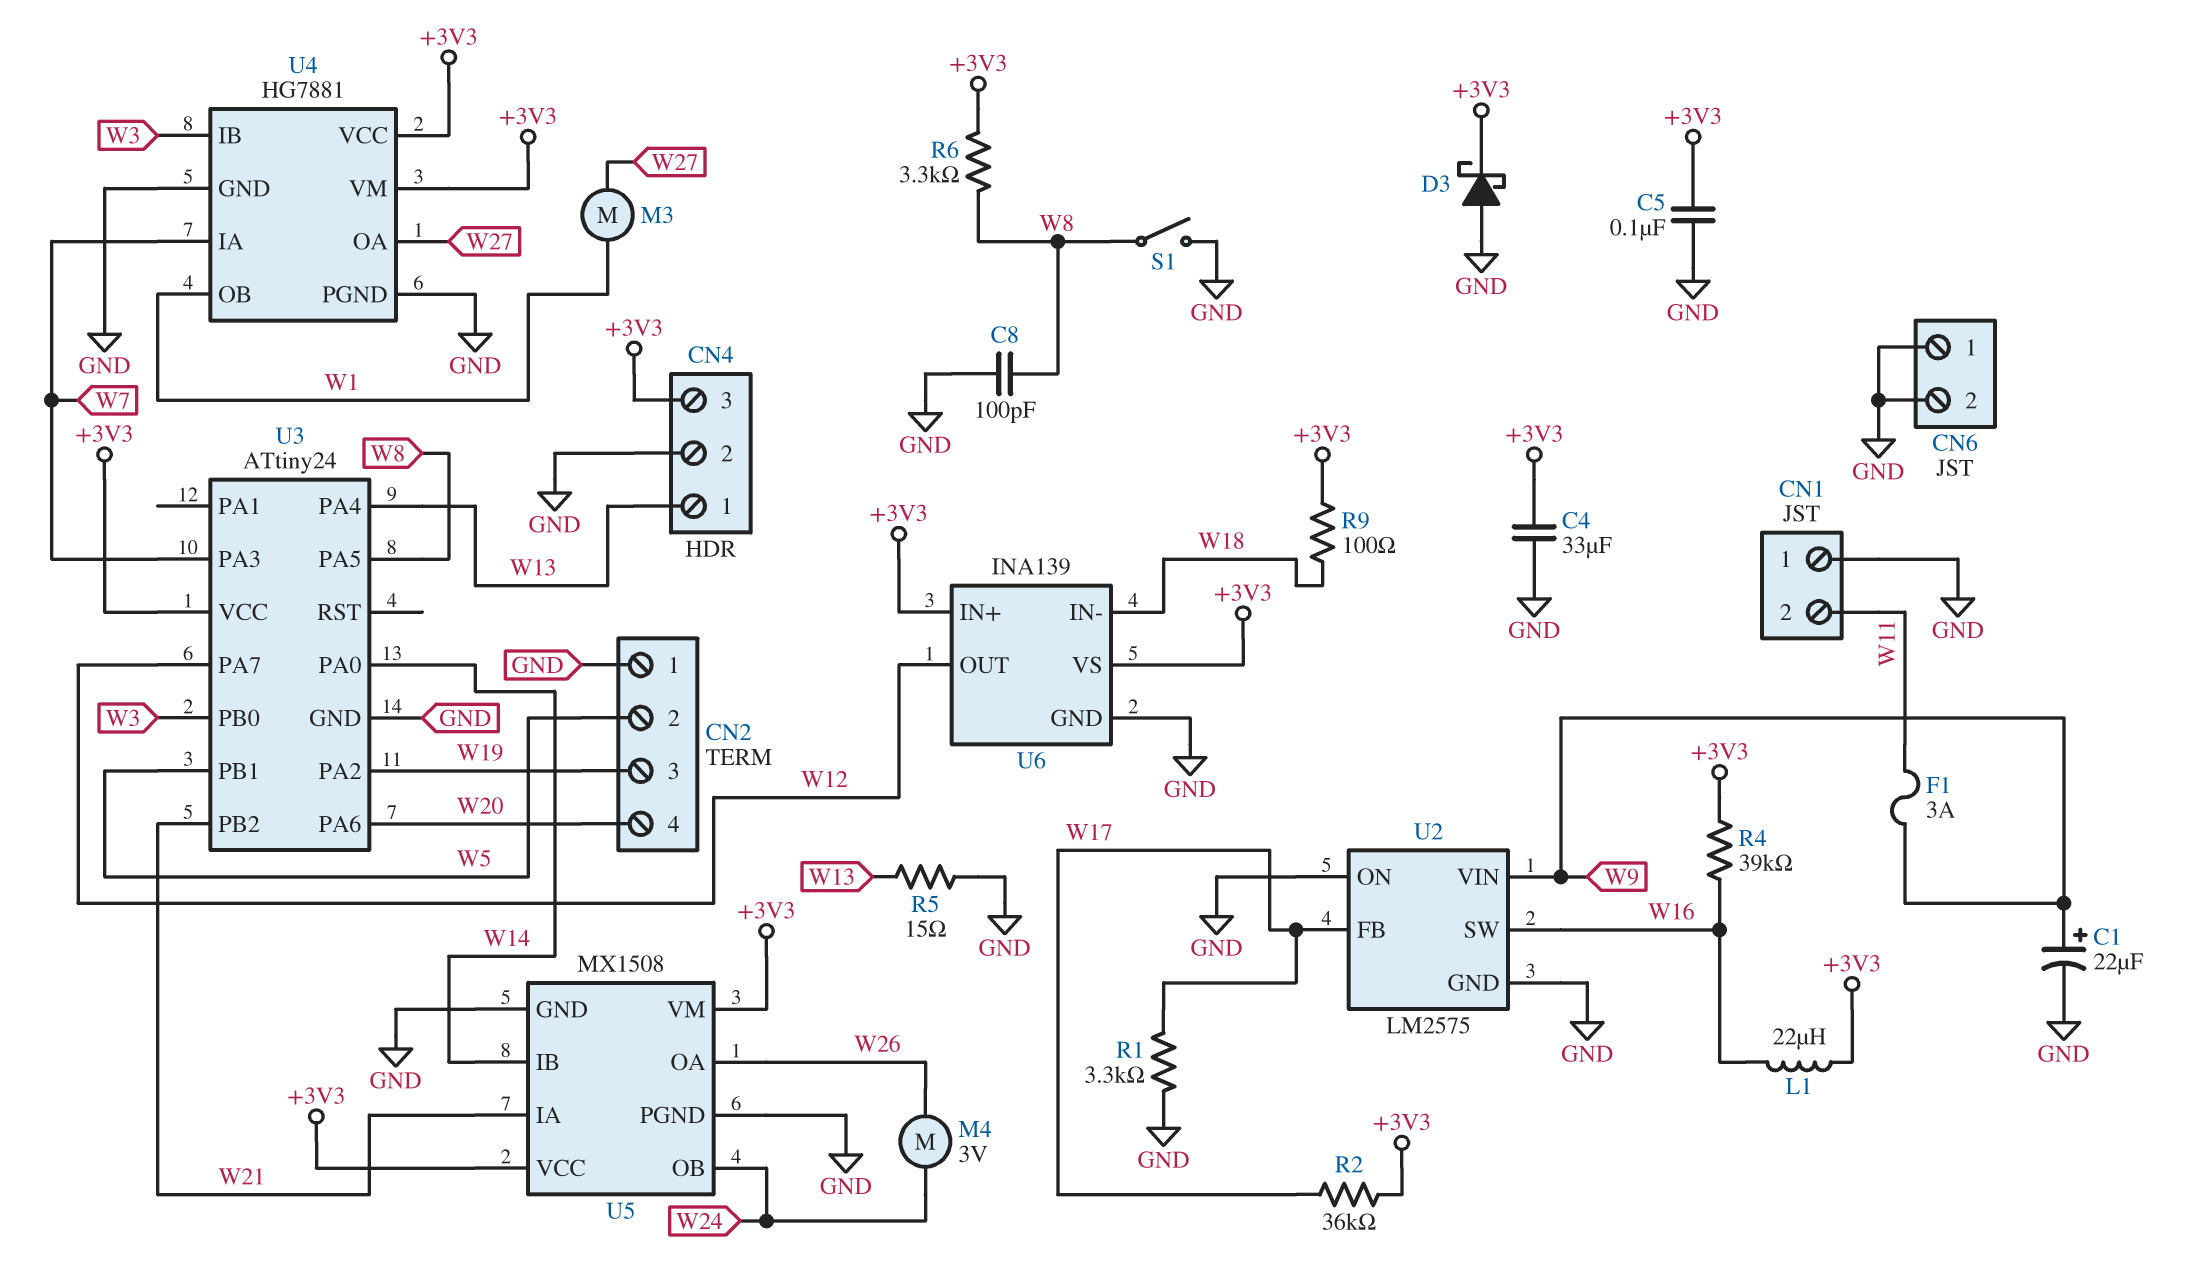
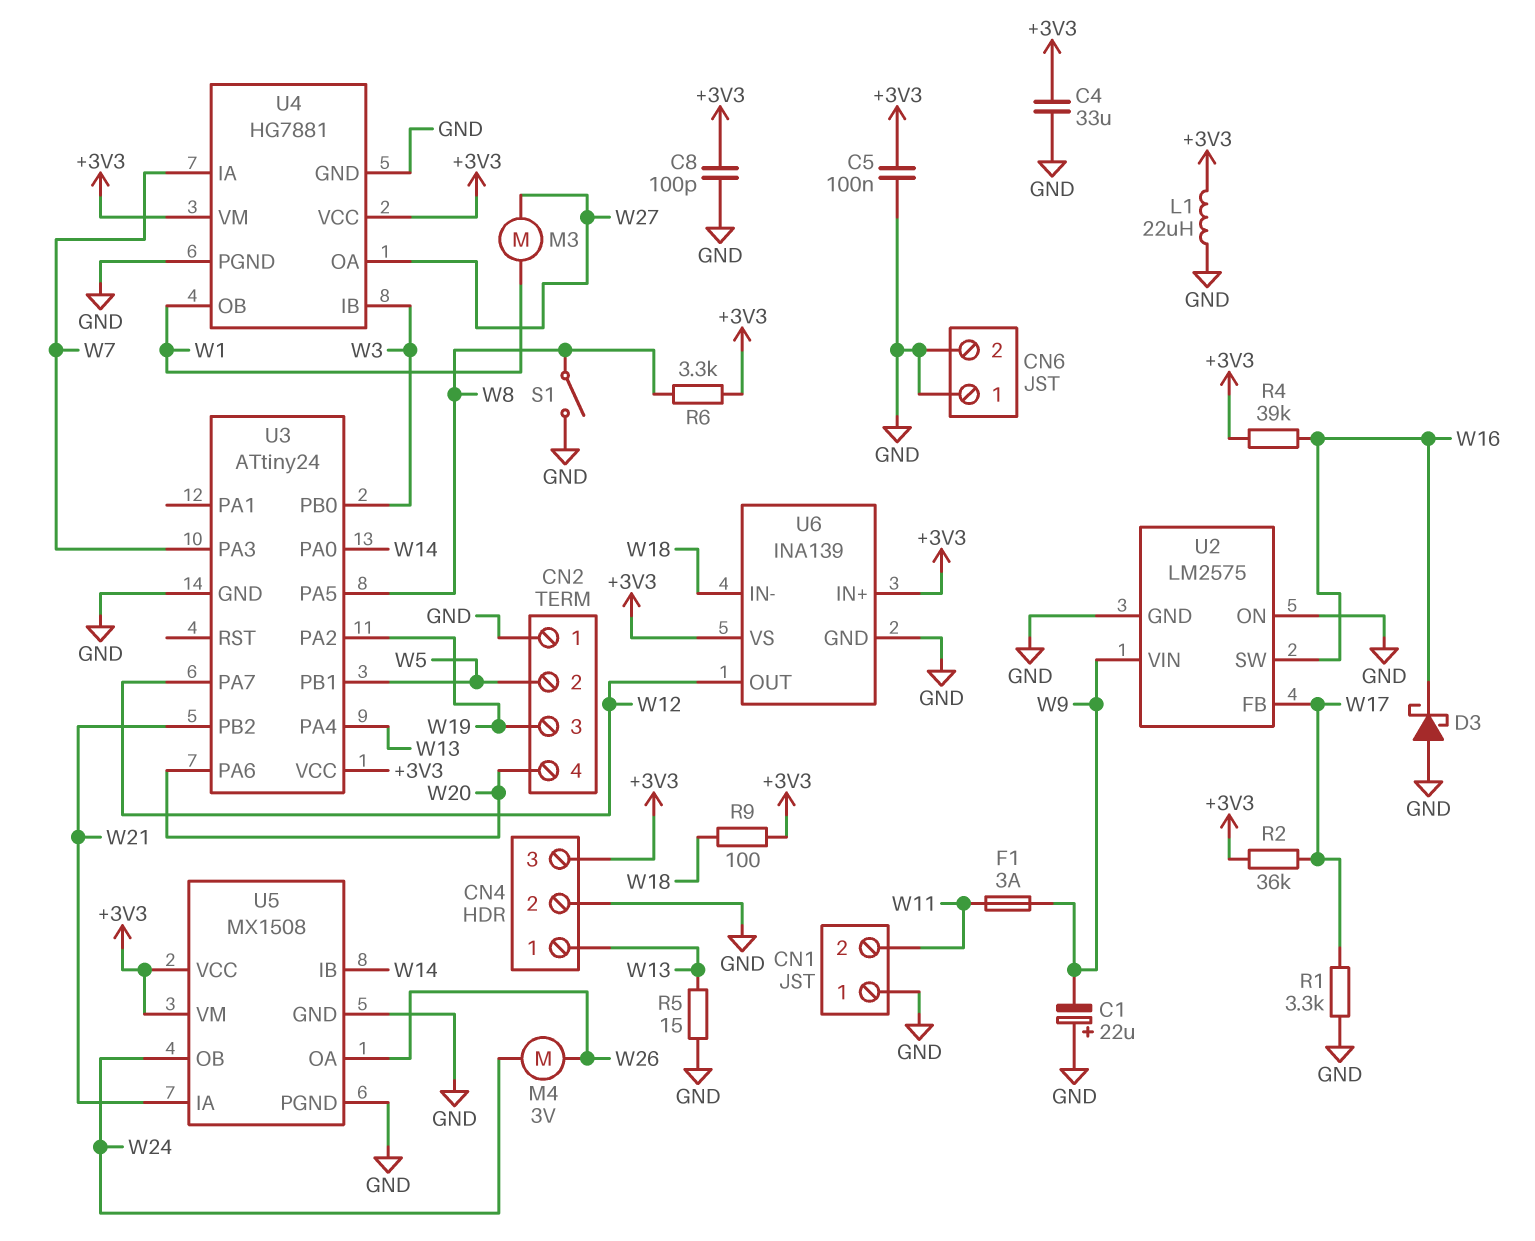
C1: 22uF (plus W9, minus GND) -> 22uF (plus GND, minus W9)
C8: 100pF (GND, W8) -> 100pF (+3V3, GND)
D3: schottky (A GND, K +3V3) -> schottky (A GND, K W16)
L1: 22uH (+3V3, W16) -> 22uH (+3V3, GND)

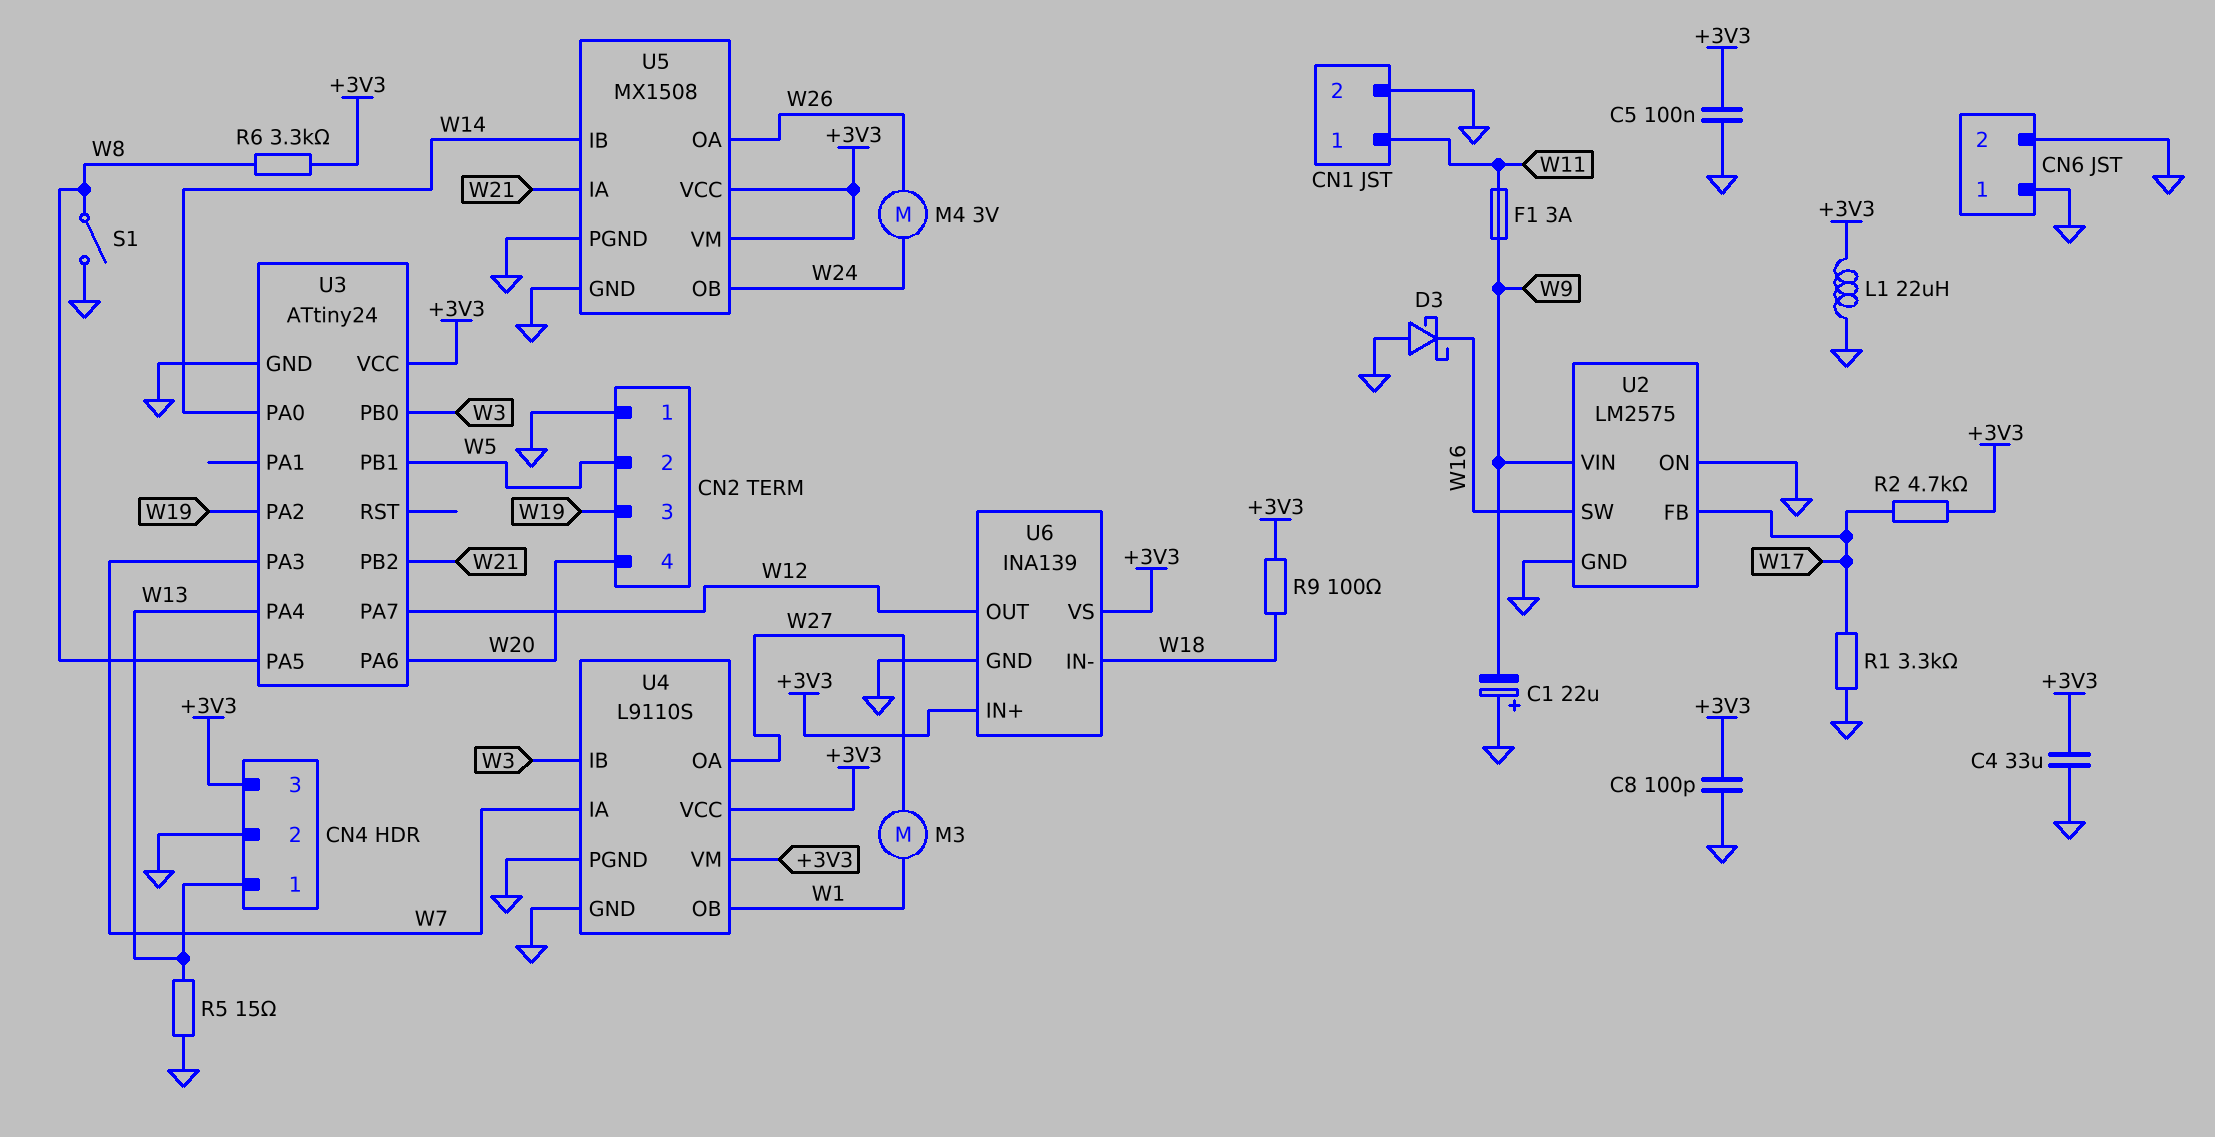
CN1 pin 1: GND -> W11
CN1 pin 2: W11 -> GND
R2: 36k (+3V3, W17) -> 4.7k (+3V3, W17)
R4: 39k (+3V3, W16) -> none
U4: HG7881 -> L9110S

